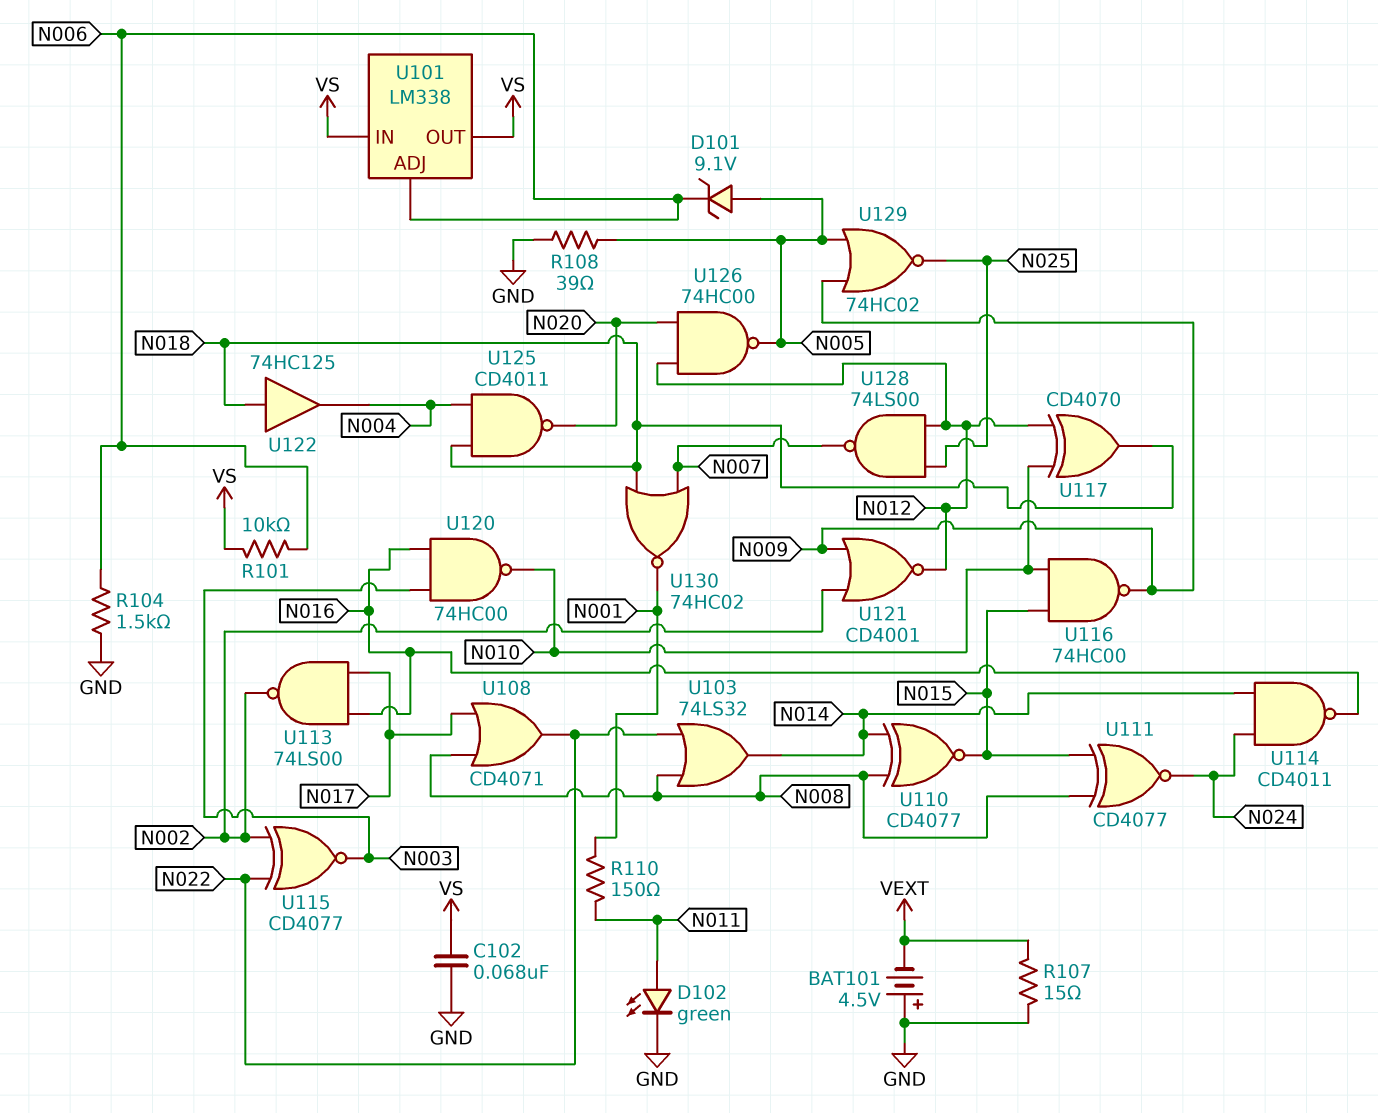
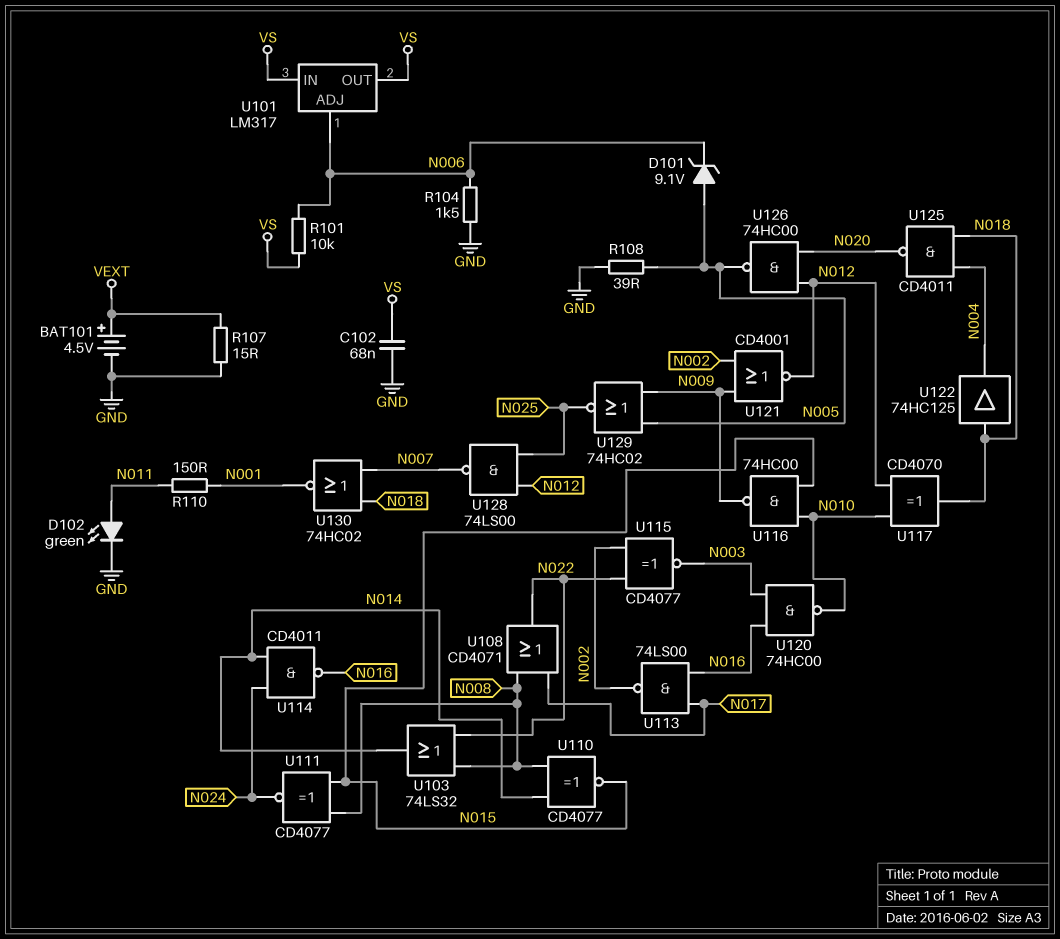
BAT101: 4.5V (plus GND, minus VEXT) -> 4.5V (plus VEXT, minus GND)
U101: LM338 -> LM317

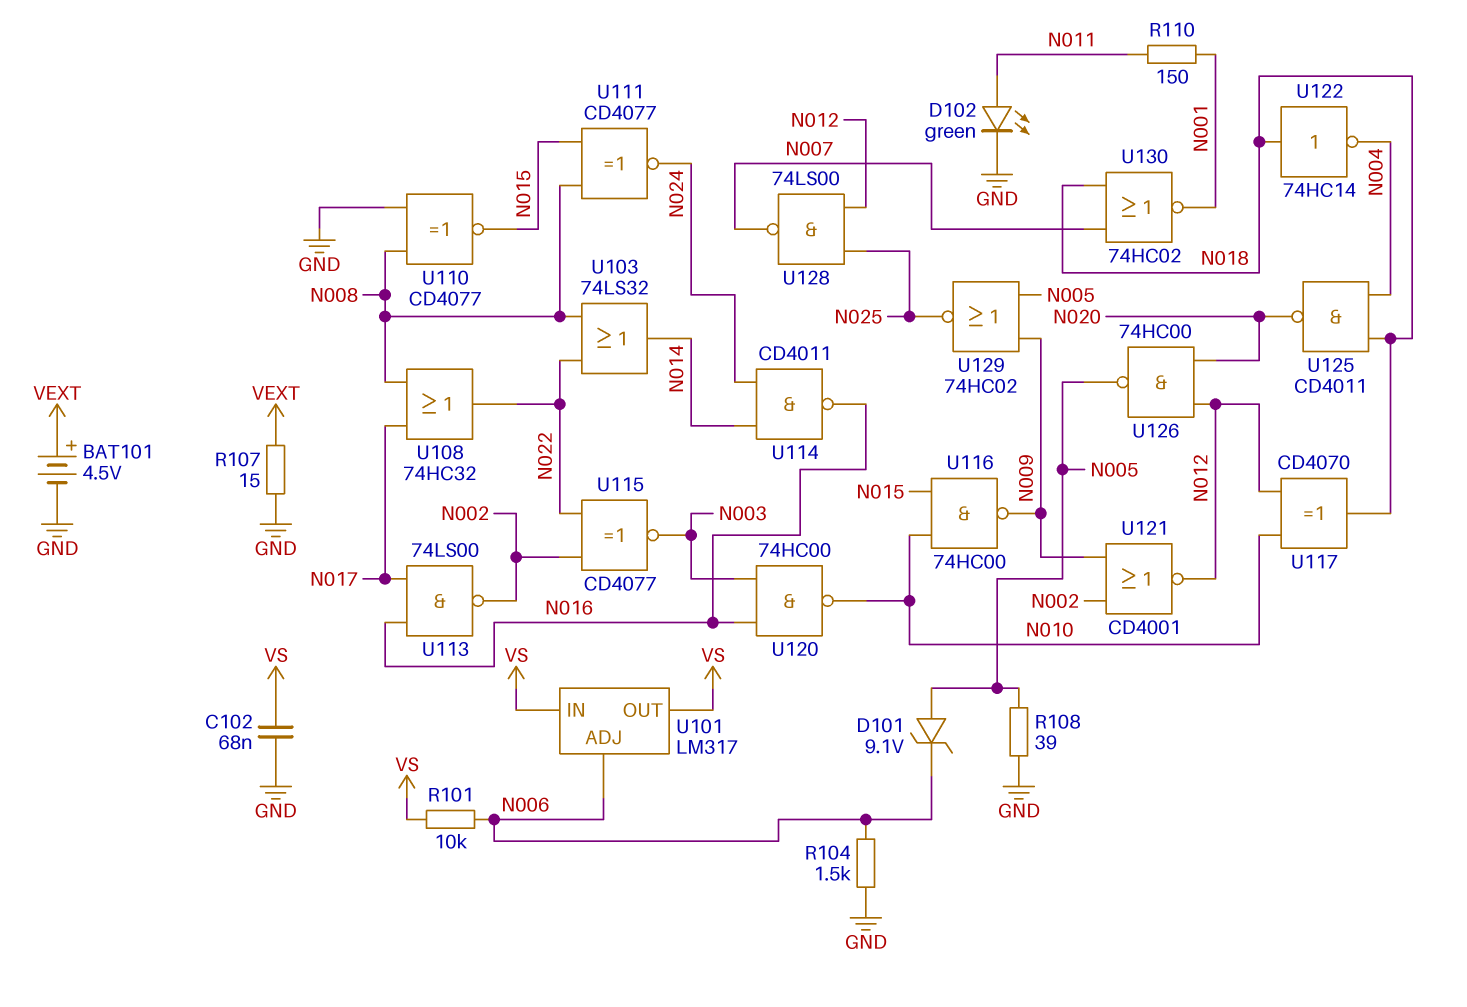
U108: OR CD4071 (in N008, in N017, out N022) -> OR 74HC32 (in N008, in N017, out N022)
U110: XNOR CD4077 (in N008, in N014, out N015) -> XNOR CD4077 (in GND, in N008, out N015)
U122: buffer 74HC125 (in N018, out N004) -> NOT 74HC14 (in N018, out N004)

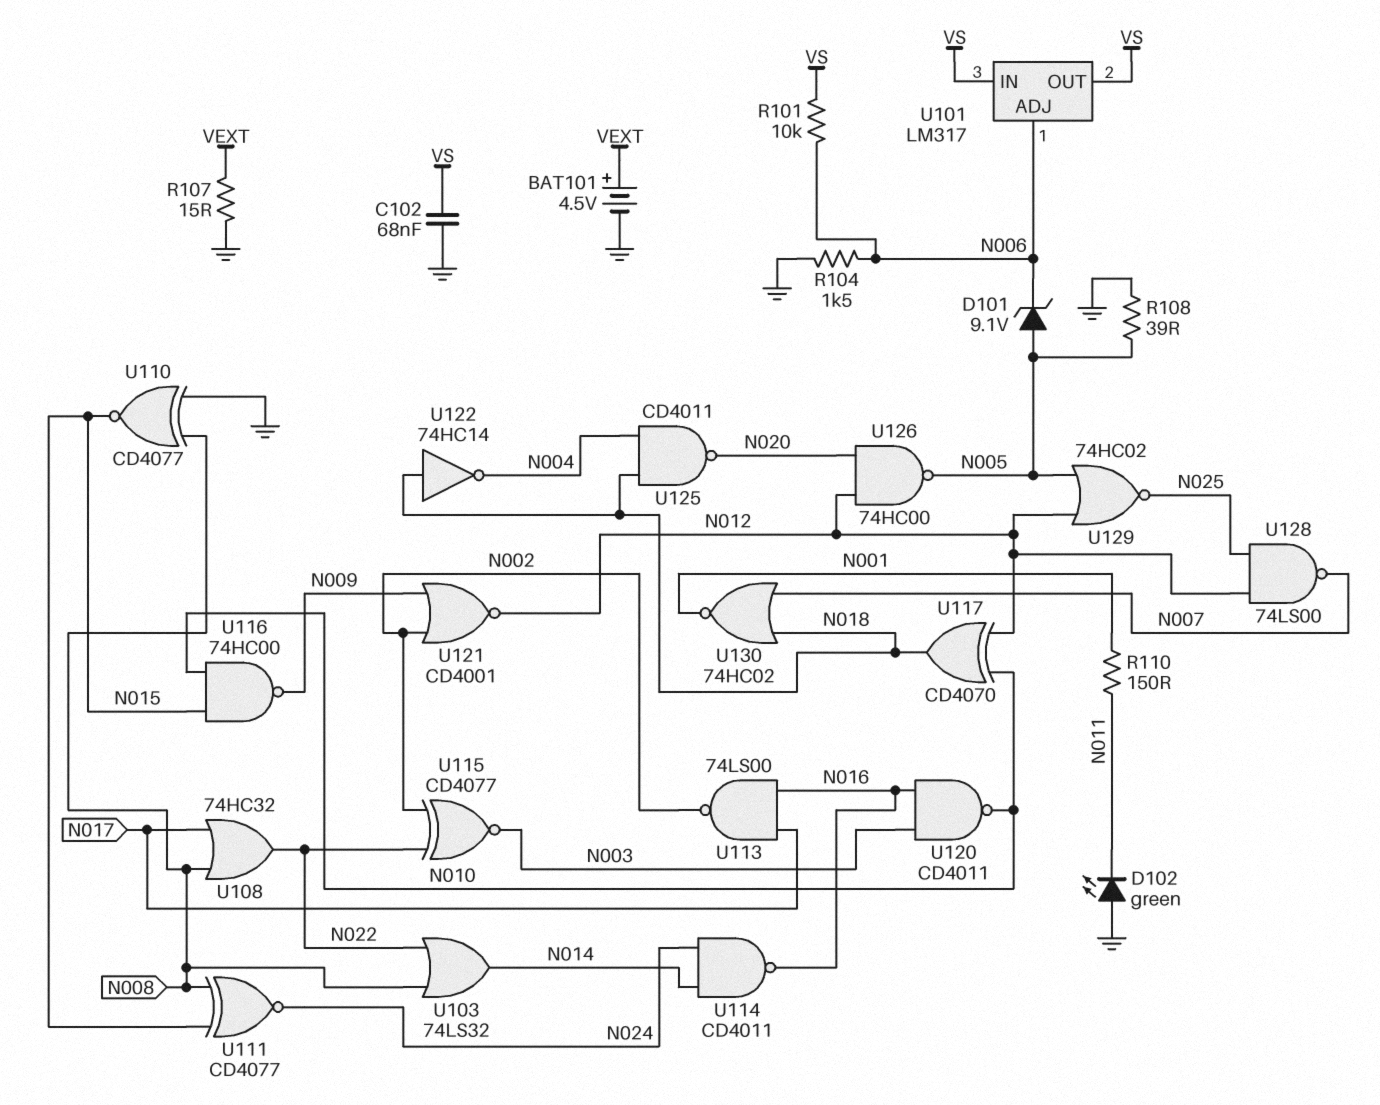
D102: LED green (A N011, K GND) -> LED green (A GND, K N011)
U120: NAND 74HC00 (in N003, in N016, out N010) -> NAND CD4011 (in N003, in N016, out N010)
U129: NOR 74HC02 (in N005, in N009, out N025) -> NOR 74HC02 (in N005, in N012, out N025)

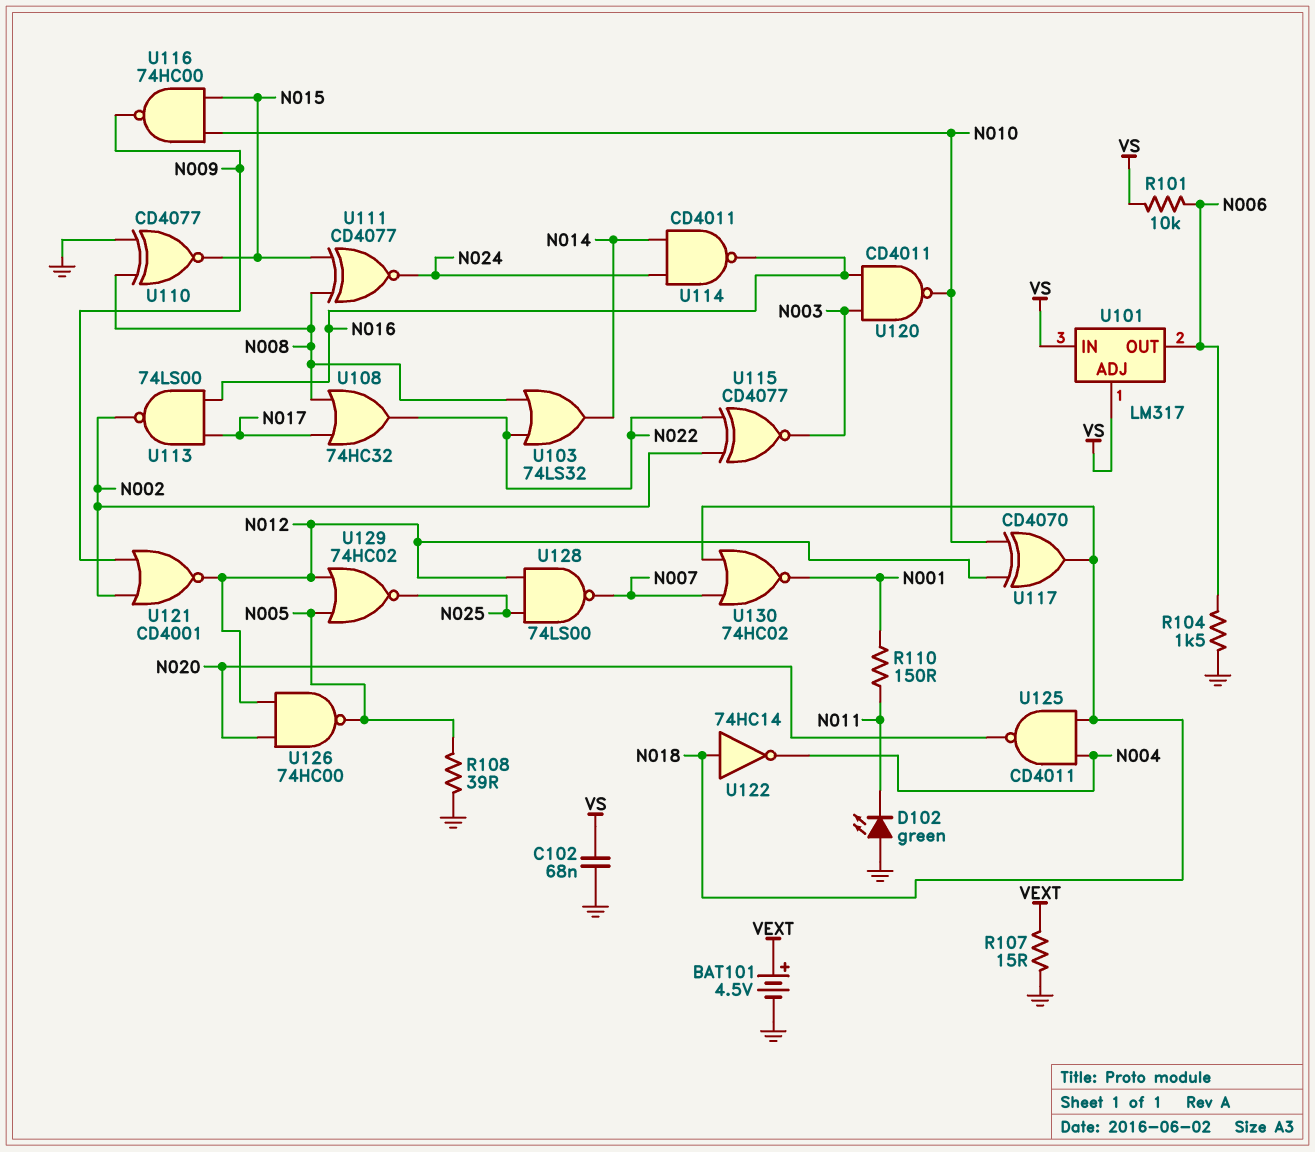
D101: zener 9.1V (A N005, K N006) -> none
U101 pin ADJ: N006 -> VS
U101 pin OUT: VS -> N006

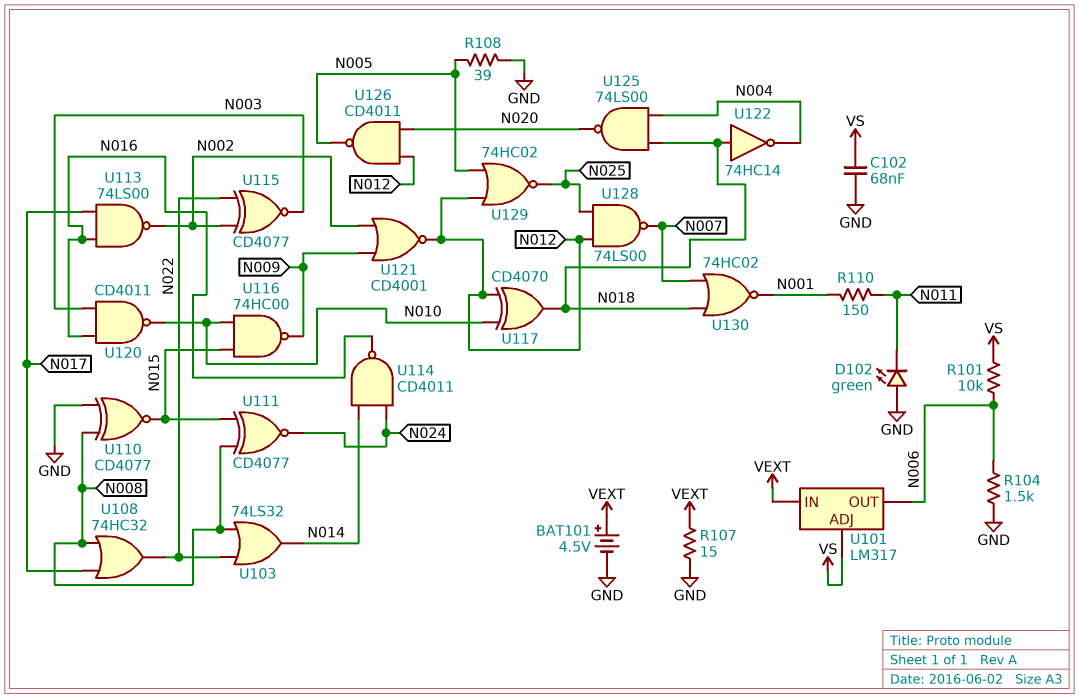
U101 pin IN: VS -> VEXT
U125: NAND CD4011 (in N004, in N018, out N020) -> NAND 74LS00 (in N004, in N018, out N020)
U126: NAND 74HC00 (in N012, in N020, out N005) -> NAND CD4011 (in N012, in N020, out N005)

